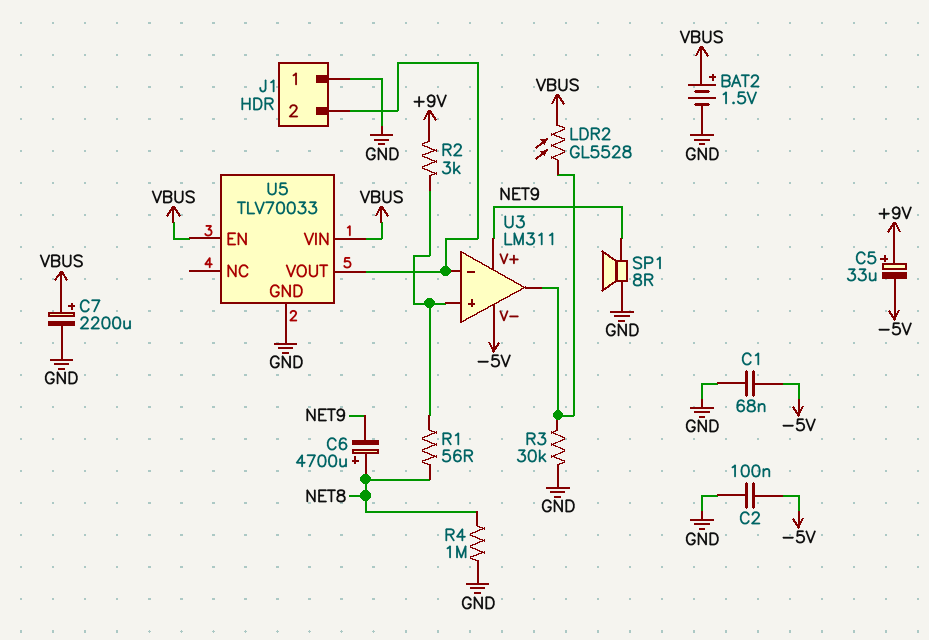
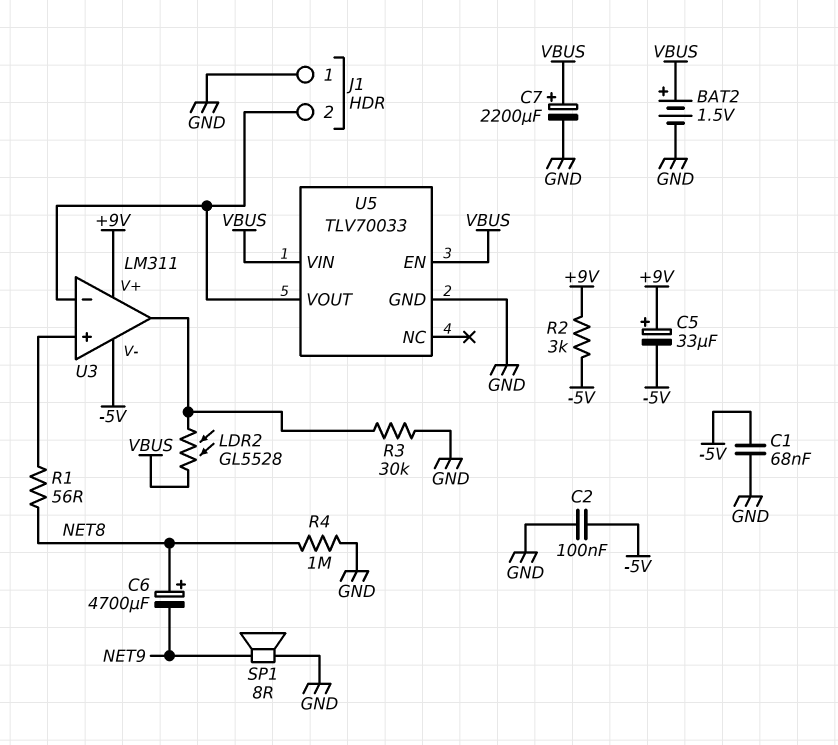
R2: 3k (+9V, U3/in+) -> 3k (+9V, -5V)
U3 pin V+: NET9 -> +9V

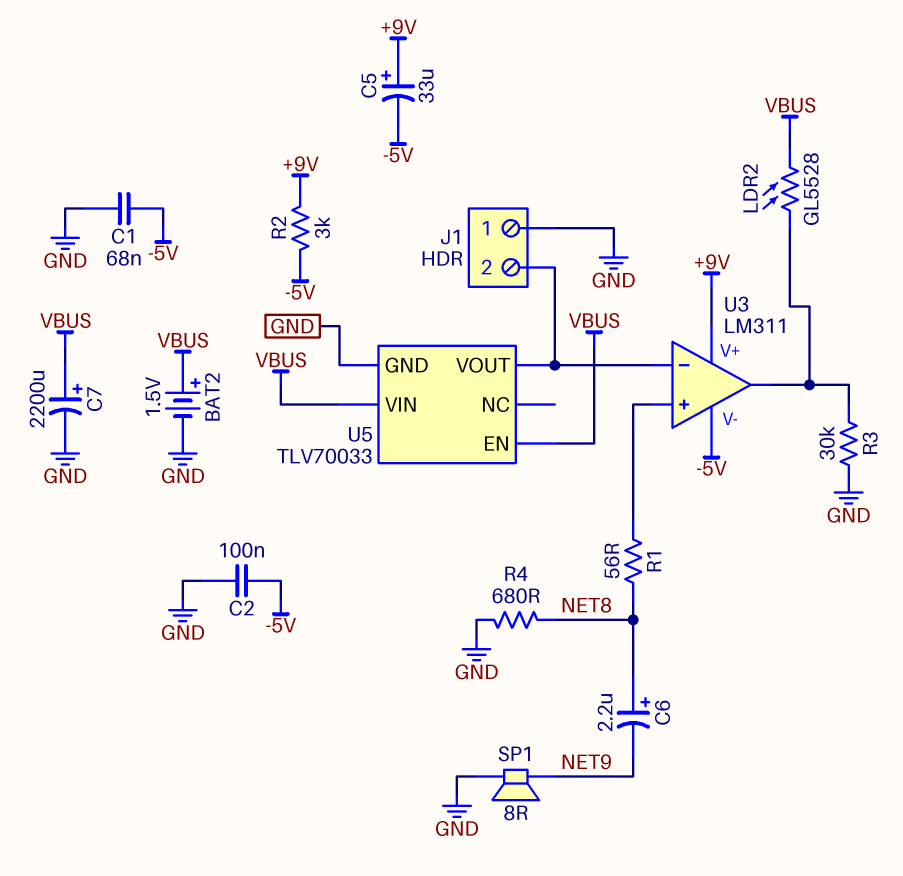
C6: 4700uF (plus NET8, minus NET9) -> 2.2uF (plus NET8, minus NET9)
R4: 1M (GND, NET8) -> 680 (GND, NET8)

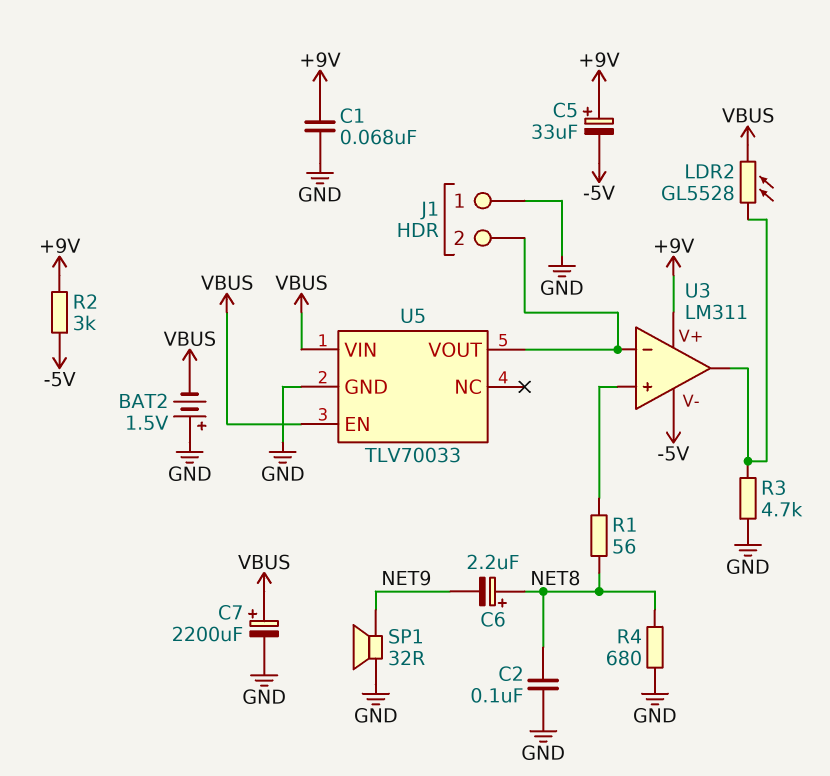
BAT2: 1.5V (plus VBUS, minus GND) -> 1.5V (plus GND, minus VBUS)
C1: 68nF (-5V, GND) -> 68nF (+9V, GND)
C2: 100nF (-5V, GND) -> 100nF (GND, NET8)
R3: 30k (GND, U3/out) -> 4.7k (GND, U3/out)
SP1: speaker 8R (GND, NET9) -> speaker 32R (GND, NET9)

